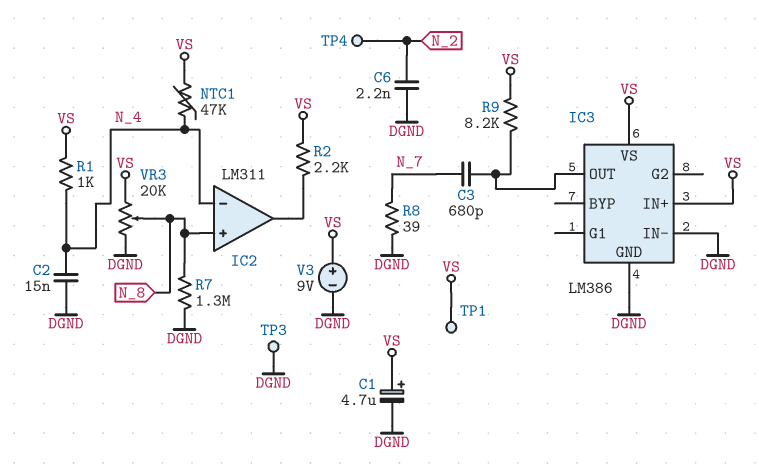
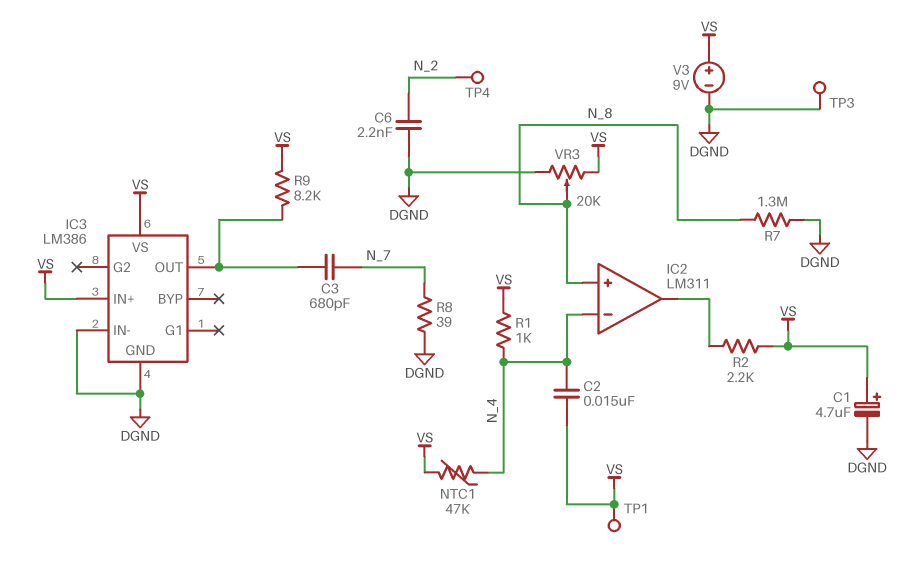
C2: 15nF (DGND, N_4) -> 15nF (N_4, VS)

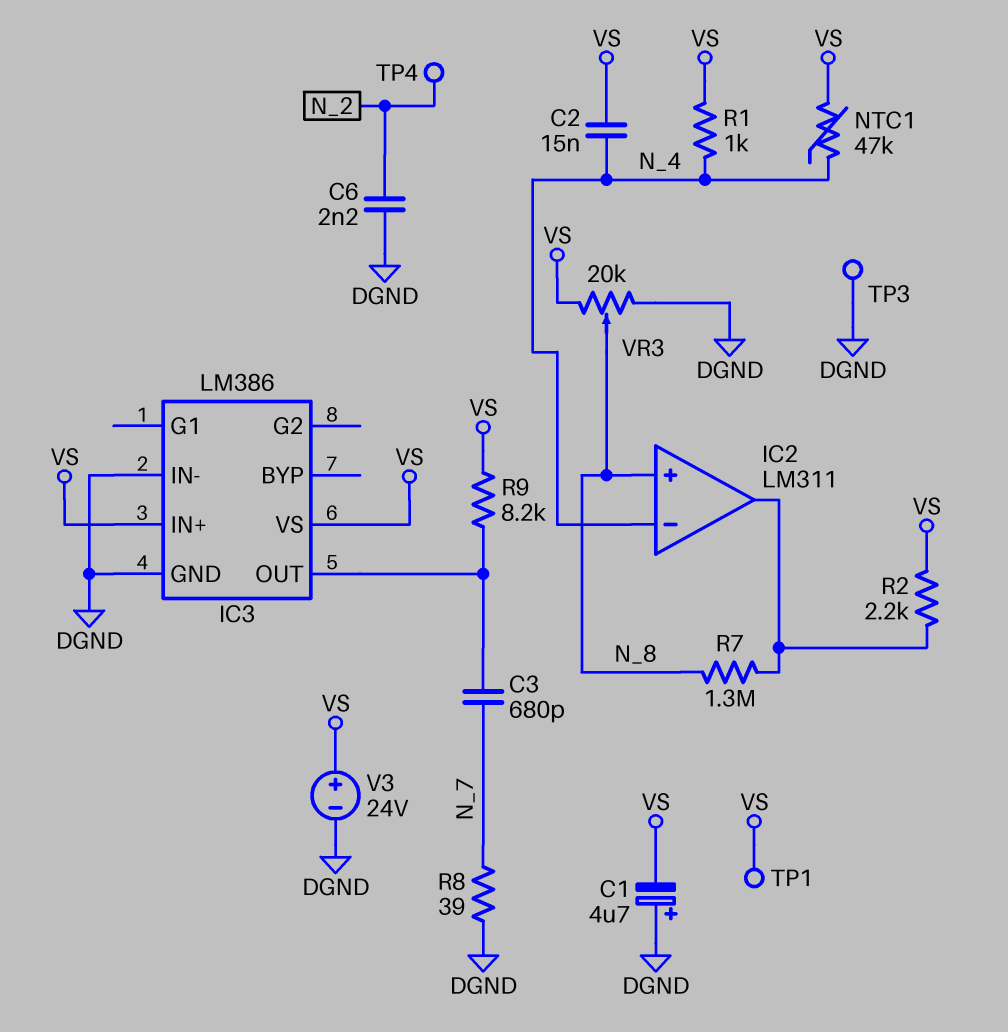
C1: 4.7uF (plus VS, minus DGND) -> 4.7uF (plus DGND, minus VS)
R7: 1.3M (DGND, N_8) -> 1.3M (IC2/out, N_8)
V3: 9V (plus VS, minus DGND) -> 24V (plus VS, minus DGND)

